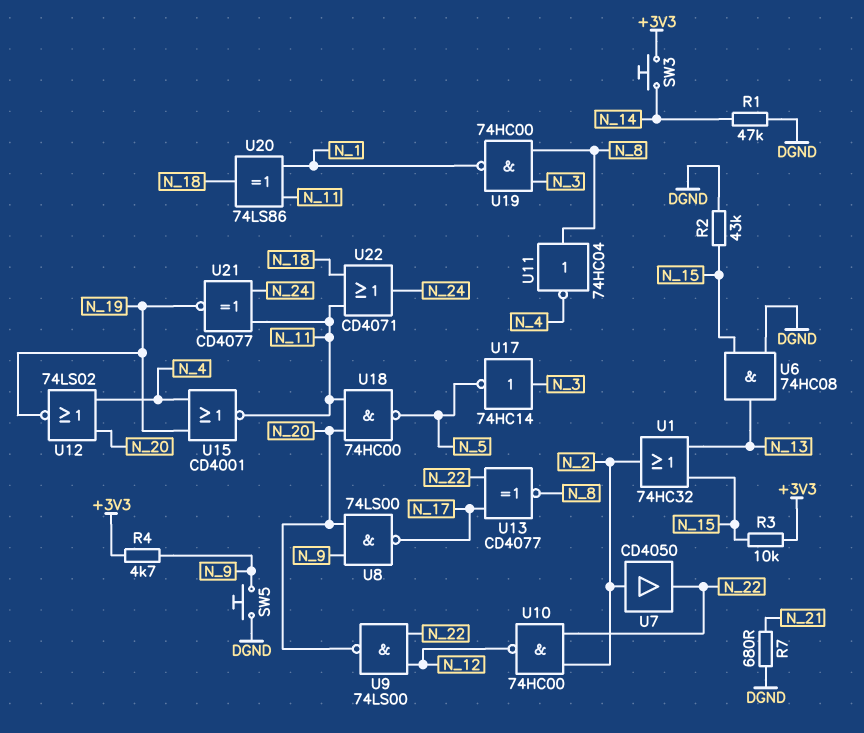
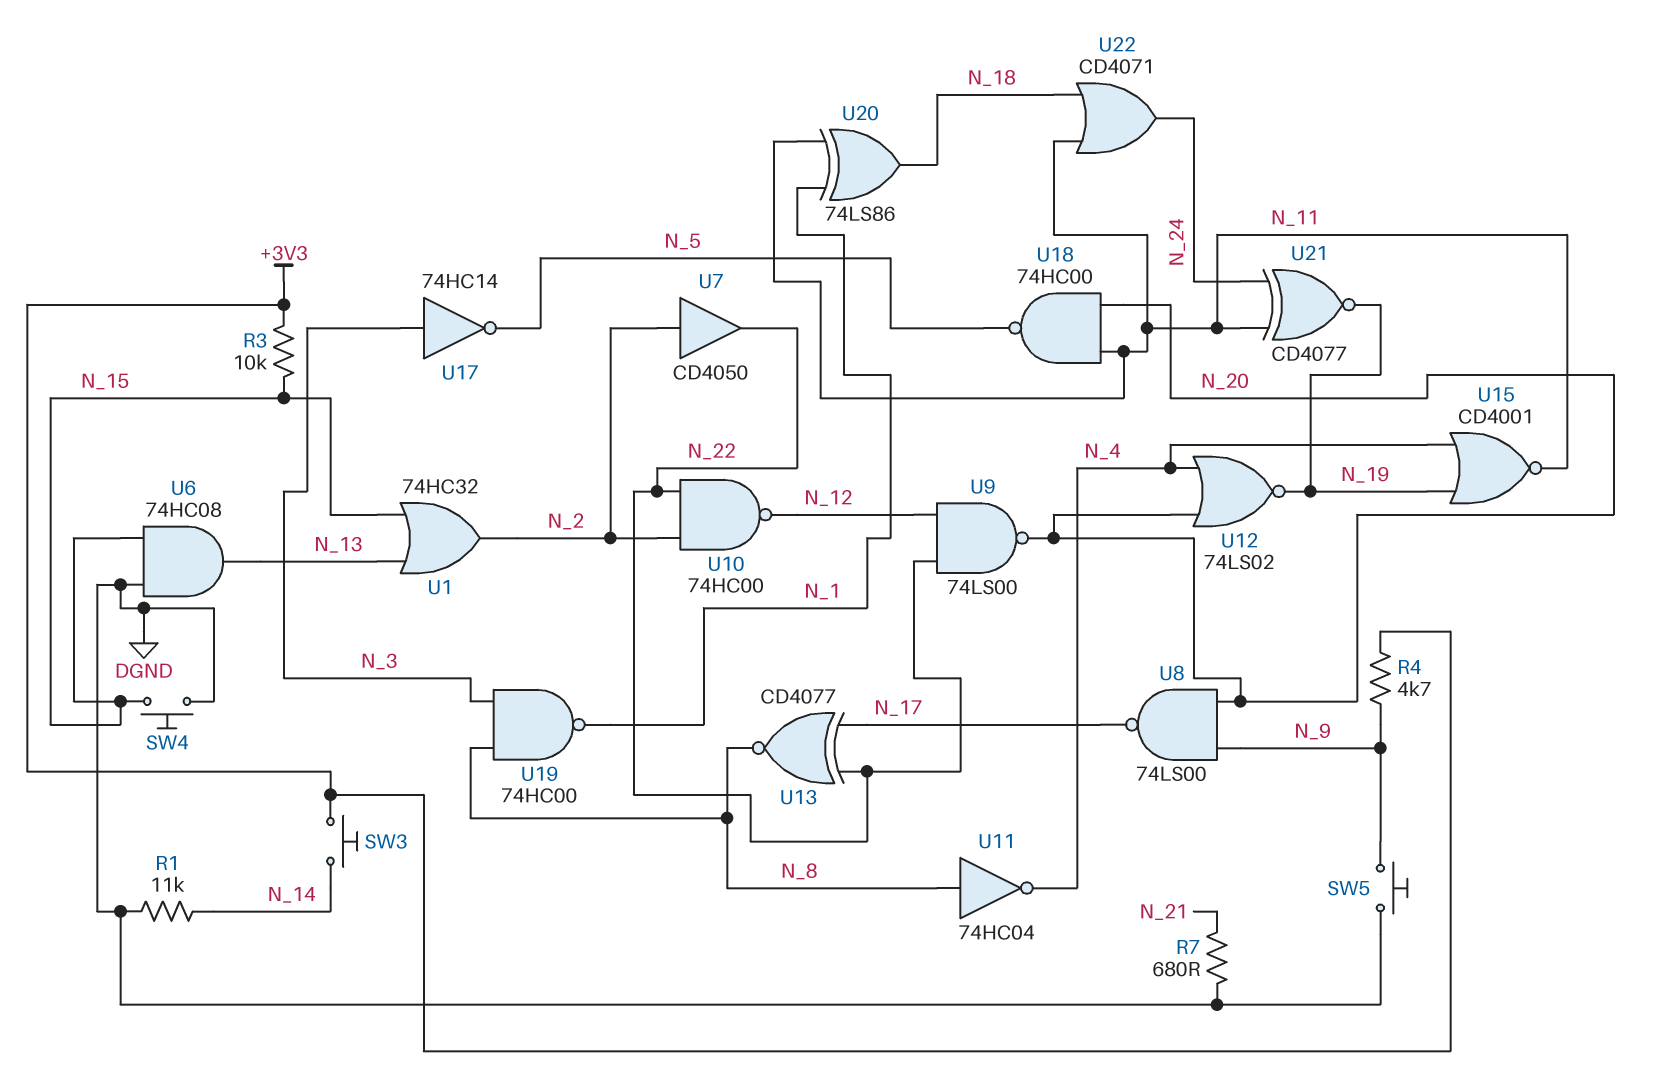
R1: 47k (DGND, N_14) -> 11k (DGND, N_14)
R2: 43k (DGND, N_15) -> none
SW4: none -> button (DGND, N_15)

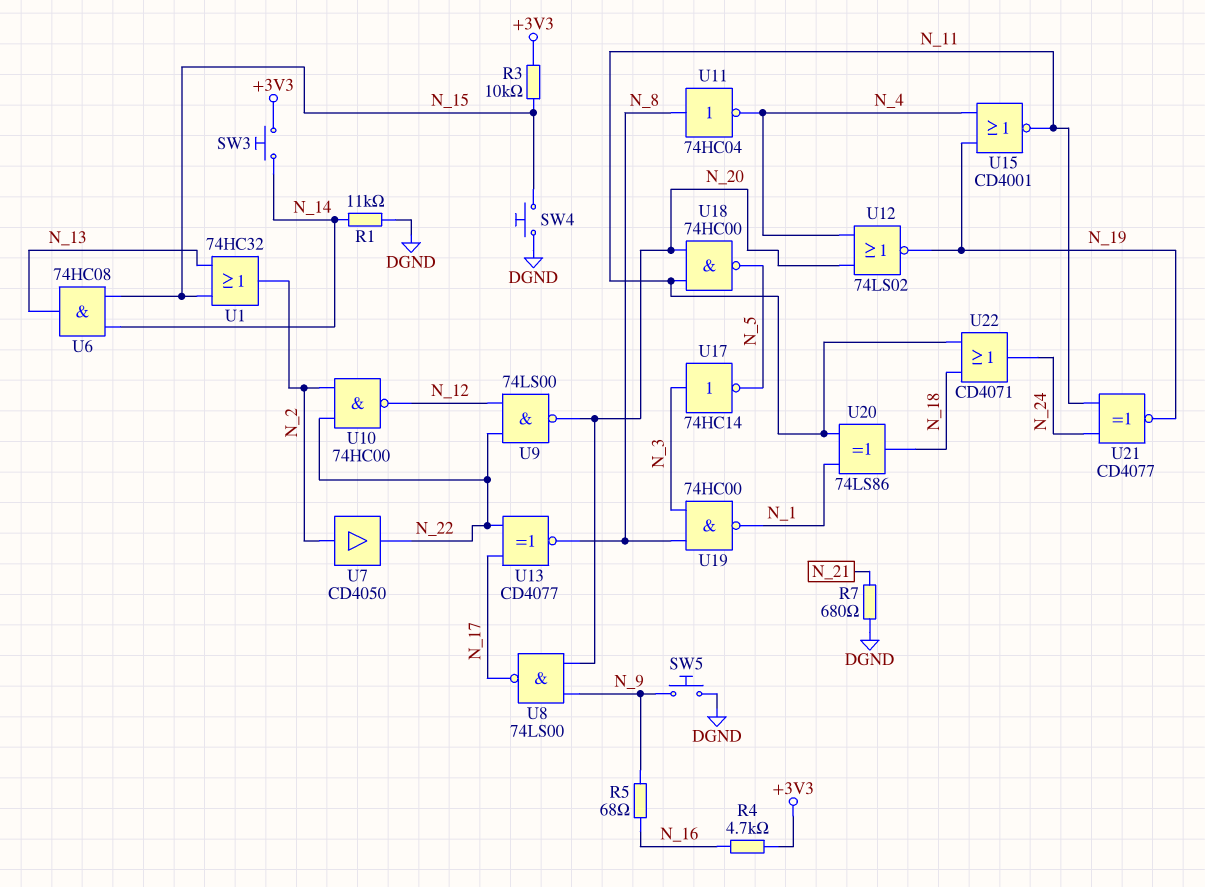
R4: 4.7k (+3V3, N_9) -> 4.7k (+3V3, N_16)
R5: none -> 68 (N_9, N_16)
U6: AND 74HC08 (in DGND, in N_15, out N_13) -> AND 74HC08 (in N_14, in N_15, out N_13)

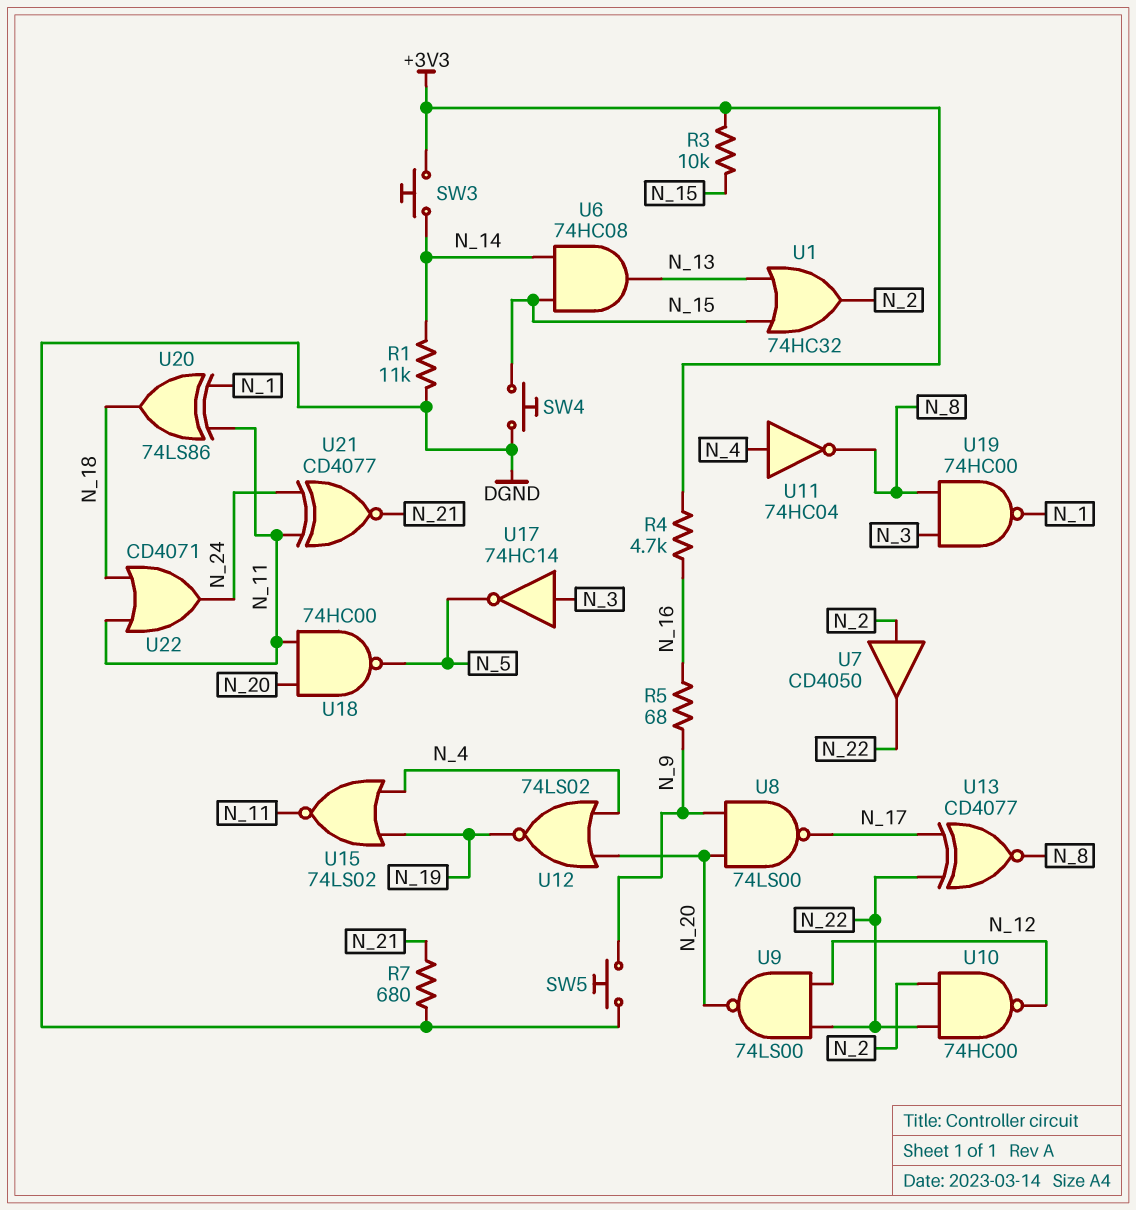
U11: NOT 74HC04 (in N_8, out N_4) -> NOT 74HC04 (in N_4, out N_8)
U15: NOR CD4001 (in N_4, in N_19, out N_11) -> NOR 74LS02 (in N_4, in N_19, out N_11)
U21: XNOR CD4077 (in N_11, in N_24, out N_19) -> XNOR CD4077 (in N_11, in N_24, out N_21)

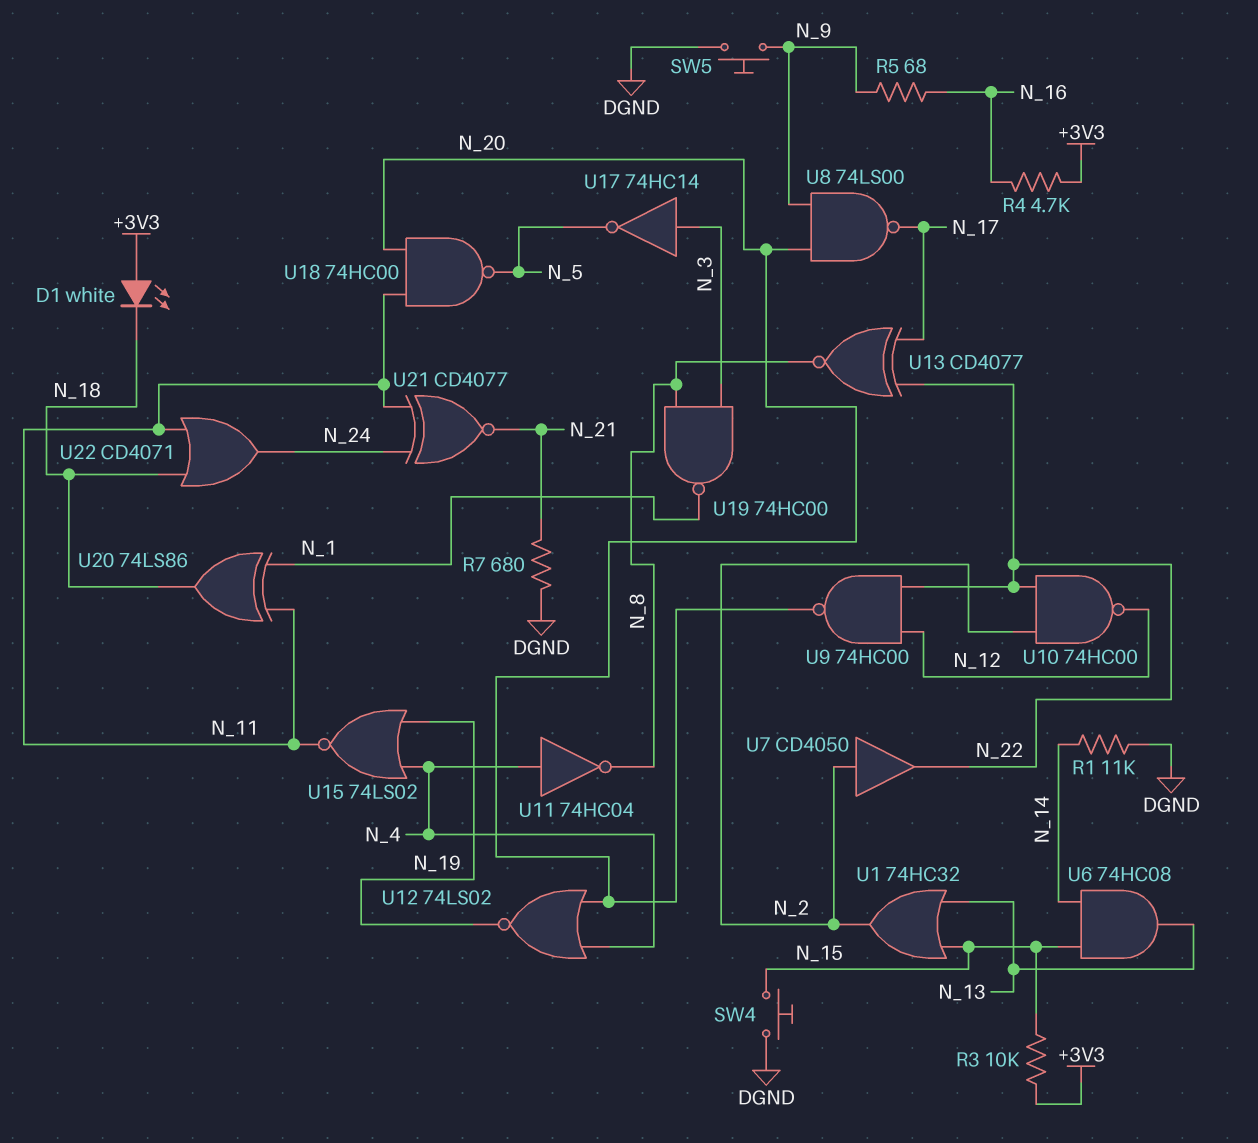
D1: none -> LED white (A +3V3, K N_18)
SW3: button (+3V3, N_14) -> none
U9: NAND 74LS00 (in N_12, in N_22, out N_20) -> NAND 74HC00 (in N_12, in N_22, out N_20)

